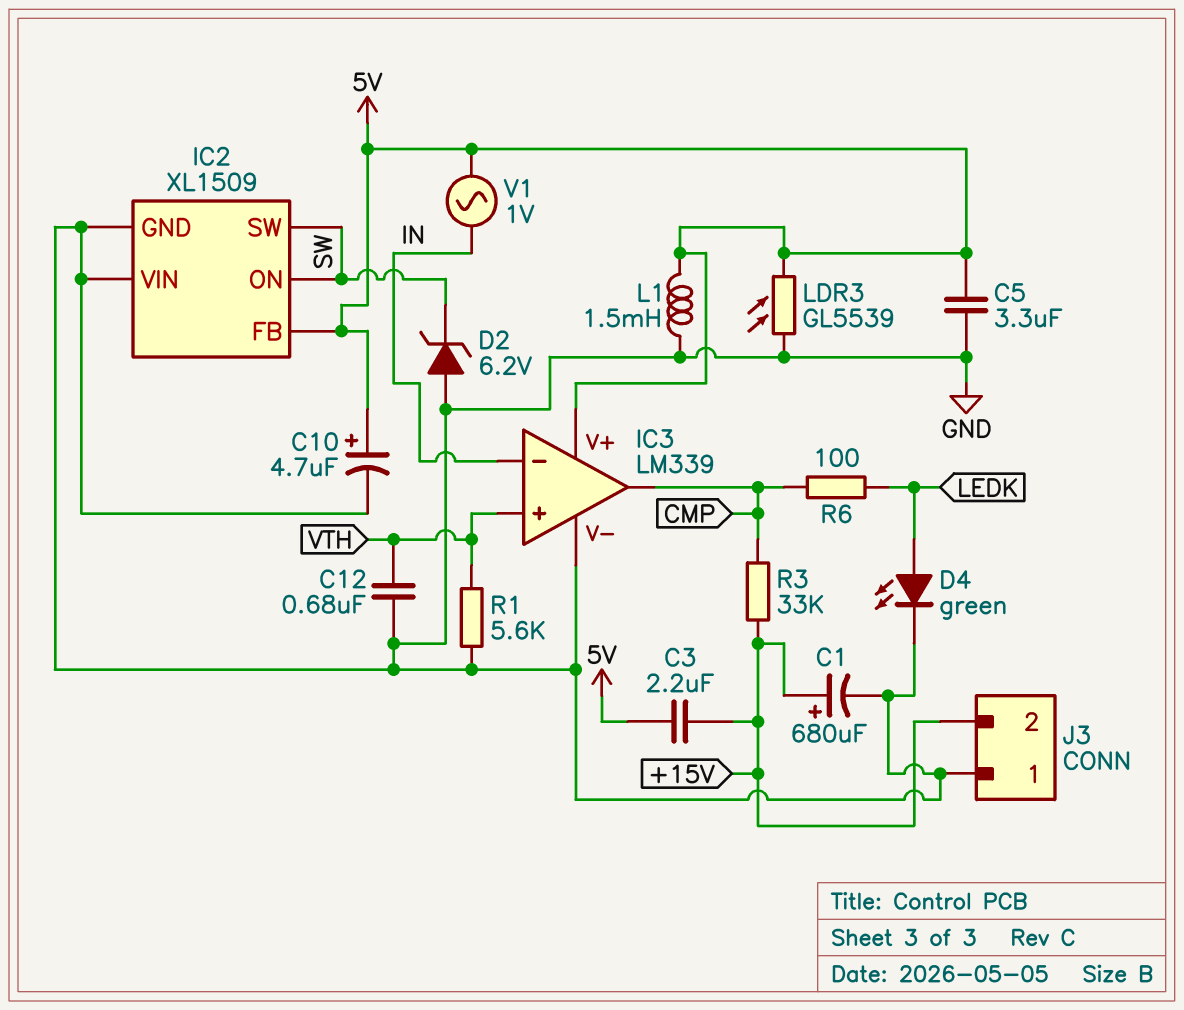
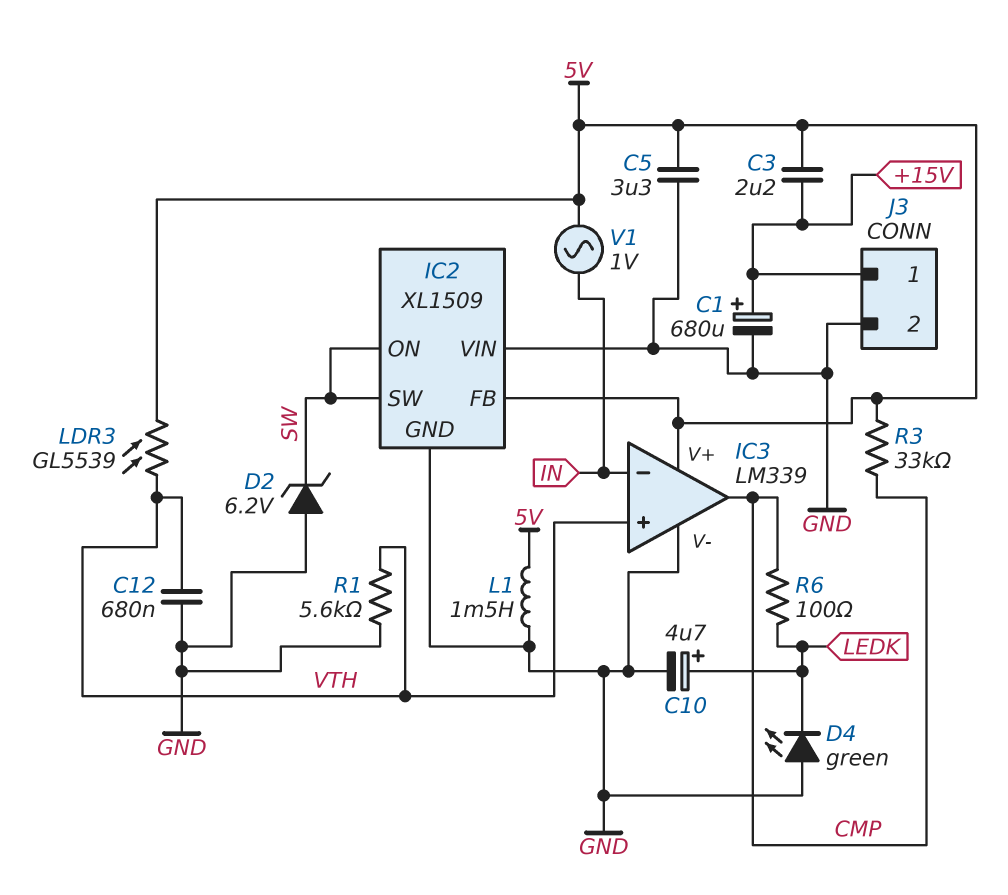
C10: 4.7uF (plus 5V, minus GND) -> 4.7uF (plus LEDK, minus GND)
D4: LED green (A LEDK, K GND) -> LED green (A GND, K LEDK)
J3 pin 1: GND -> +15V
J3 pin 2: +15V -> GND
LDR3: GL5539 (5V, GND) -> GL5539 (5V, VTH)
R3: 33k (+15V, CMP) -> 33k (5V, CMP)

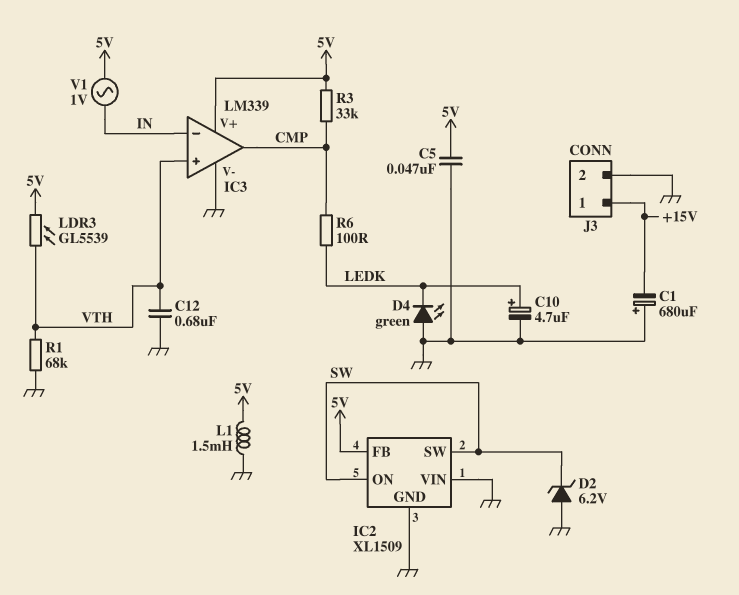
C1: 680uF (plus +15V, minus GND) -> 680uF (plus GND, minus +15V)
C3: 2.2uF (+15V, 5V) -> none
C5: 3.3uF (5V, GND) -> 47nF (5V, GND)
R1: 5.6k (GND, VTH) -> 68k (GND, VTH)

